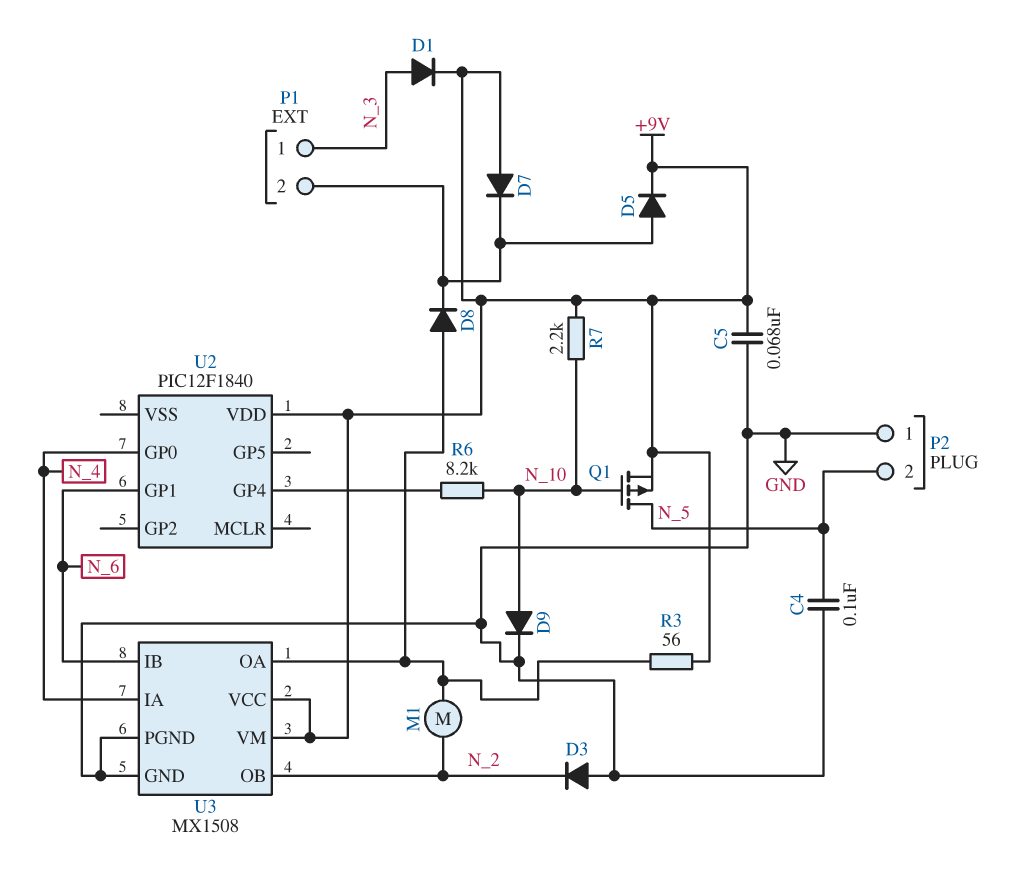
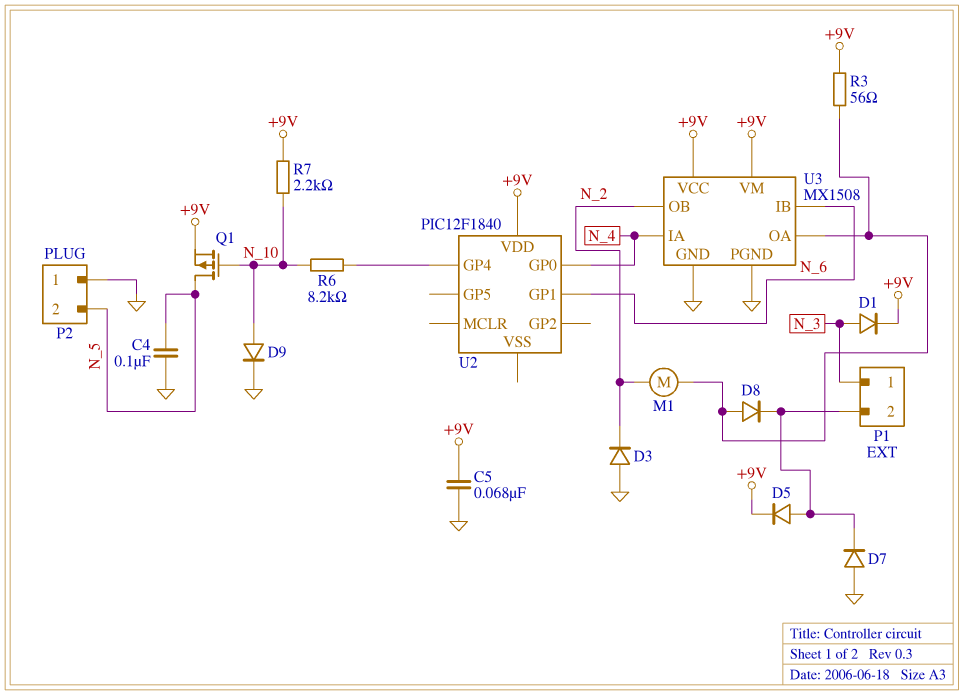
D7: diode (A +9V, K P1/2) -> diode (A GND, K P1/2)

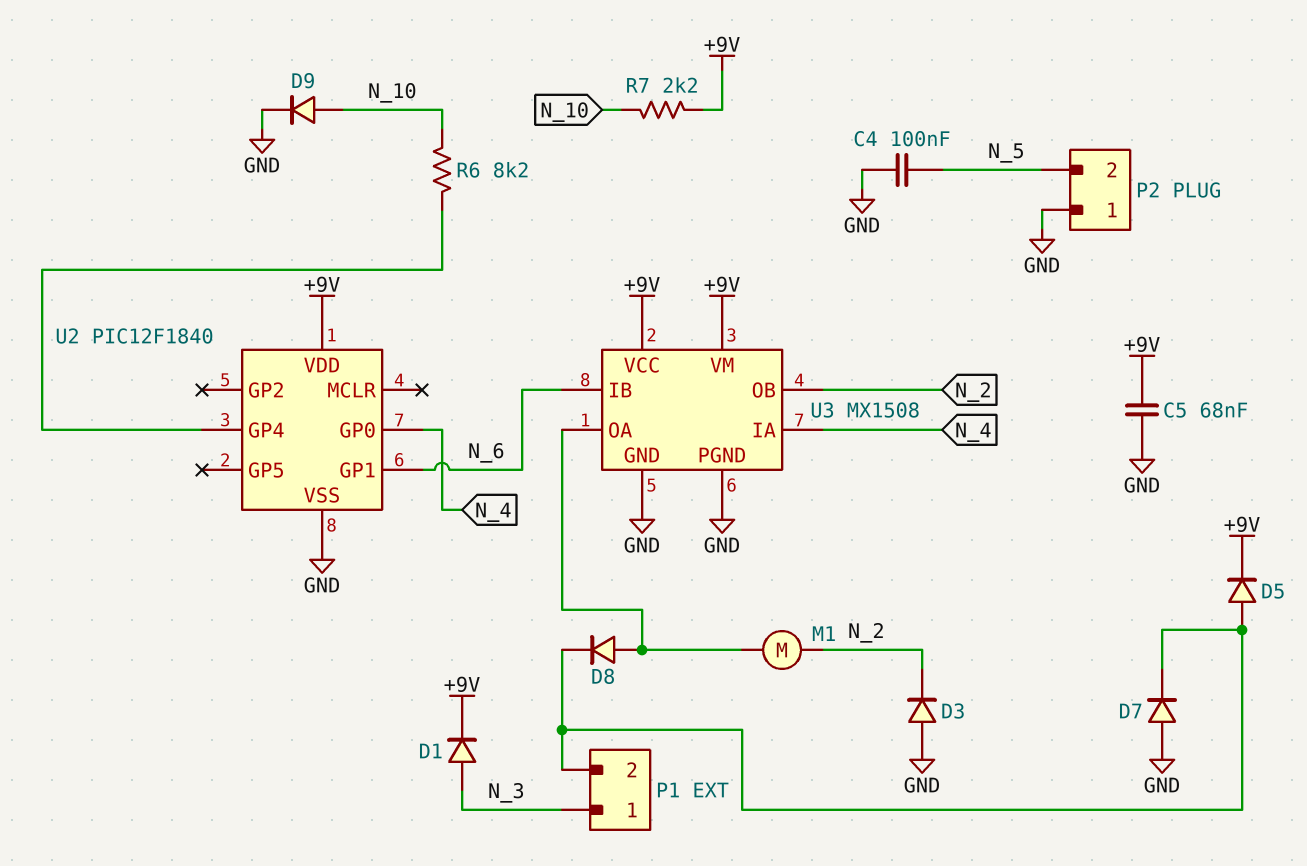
Q1: PMOS (G N_10, D N_5, S +9V) -> none
R3: 56 (+9V, U3/OA) -> none
U2 pin VSS: none -> GND

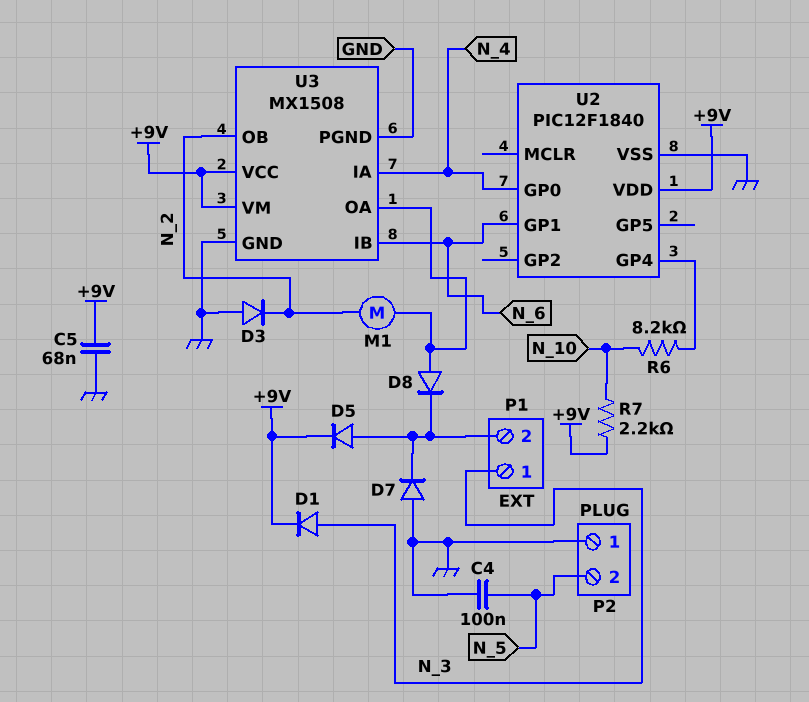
D9: diode (A N_10, K GND) -> none

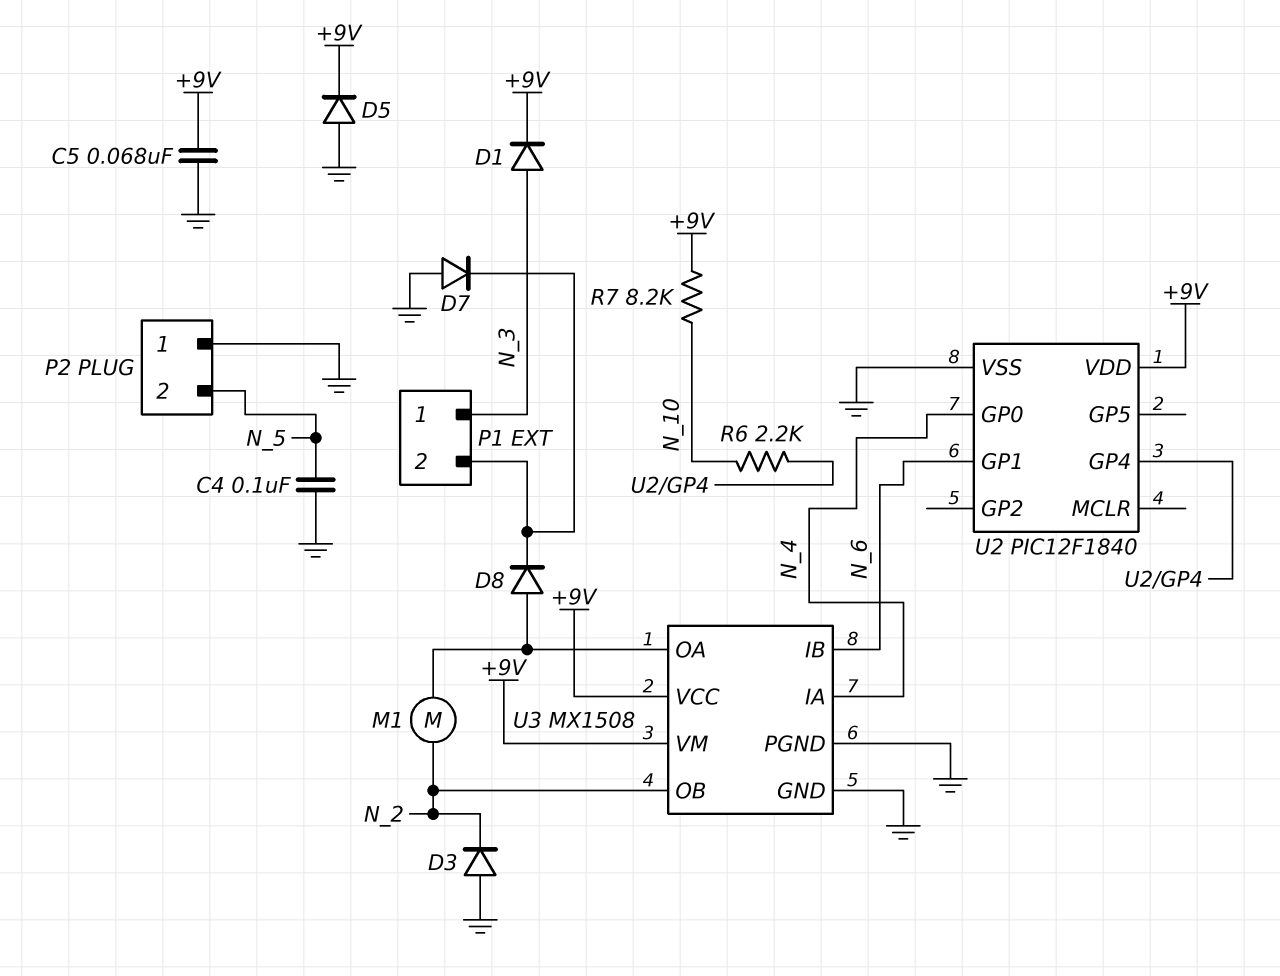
D5: diode (A P1/2, K +9V) -> diode (A GND, K +9V)
R6: 8.2k (N_10, U2/GP4) -> 2.2k (N_10, U2/GP4)
R7: 2.2k (+9V, N_10) -> 8.2k (+9V, N_10)

